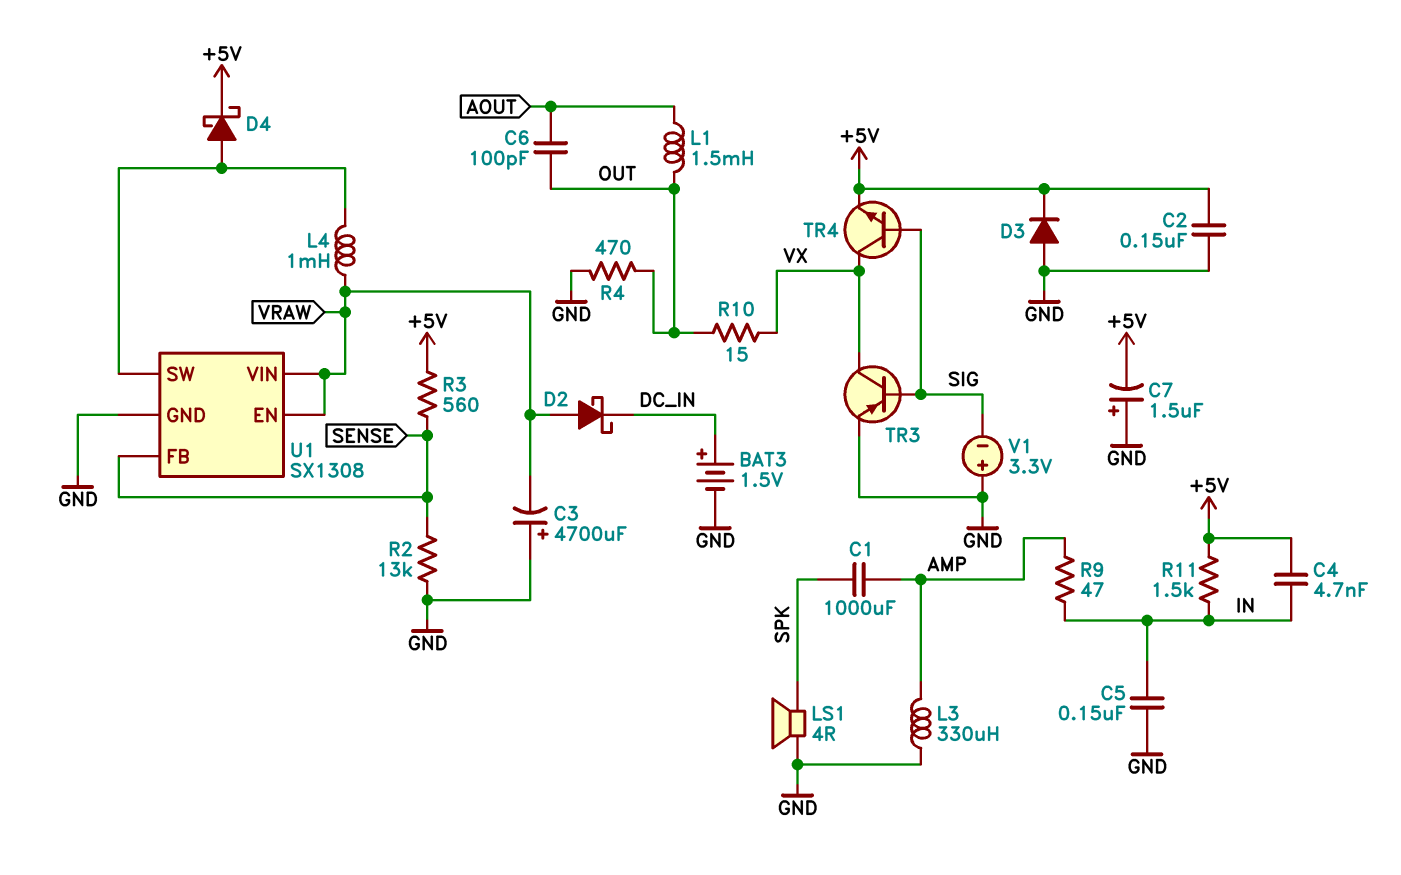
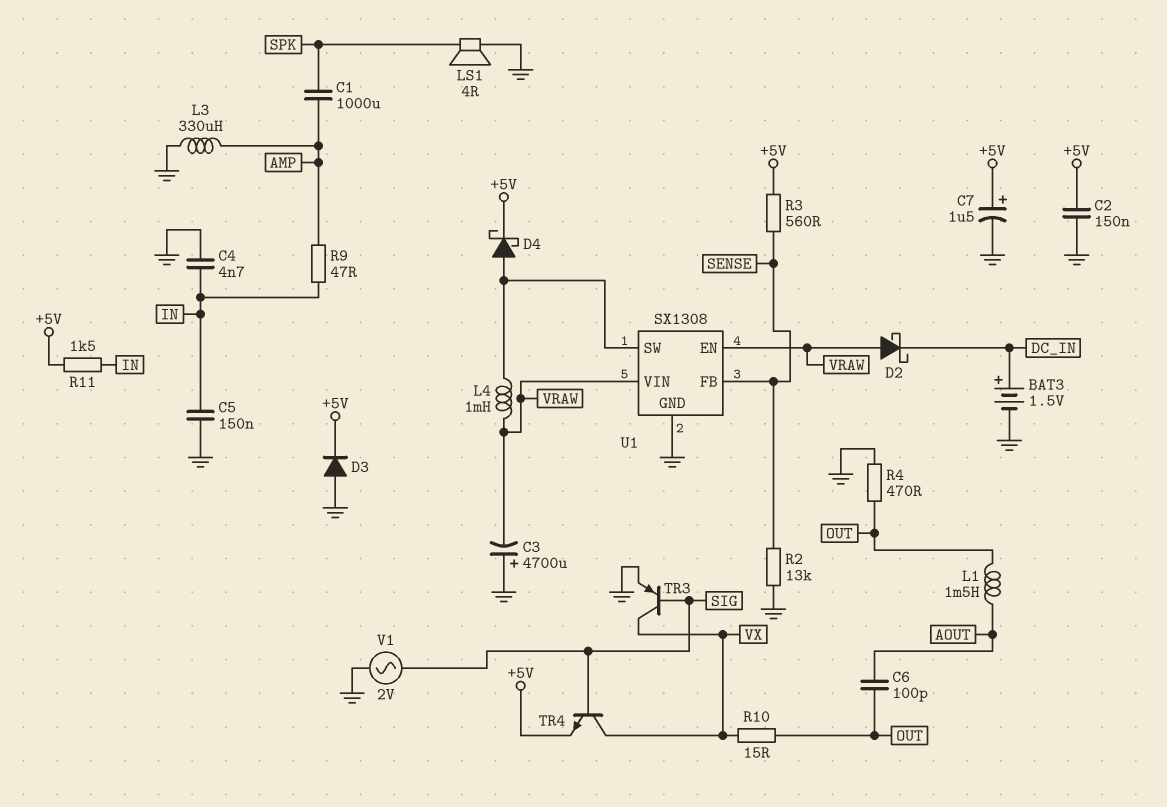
C4: 4.7nF (+5V, IN) -> 4.7nF (GND, IN)
C7: 1.5uF (plus GND, minus +5V) -> 1.5uF (plus +5V, minus GND)
V1: 3.3V (plus GND, minus SIG) -> AC 2V (GND, SIG)

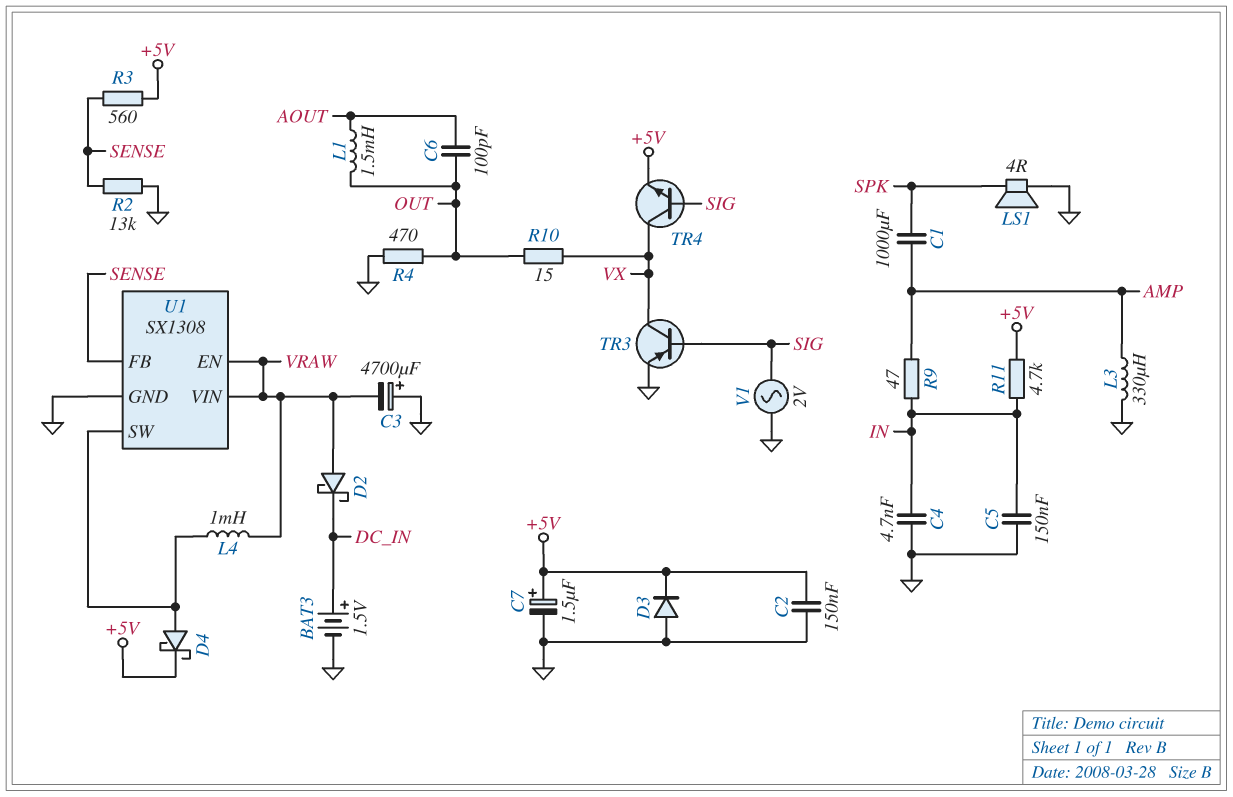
R11: 1.5k (+5V, IN) -> 4.7k (+5V, IN)

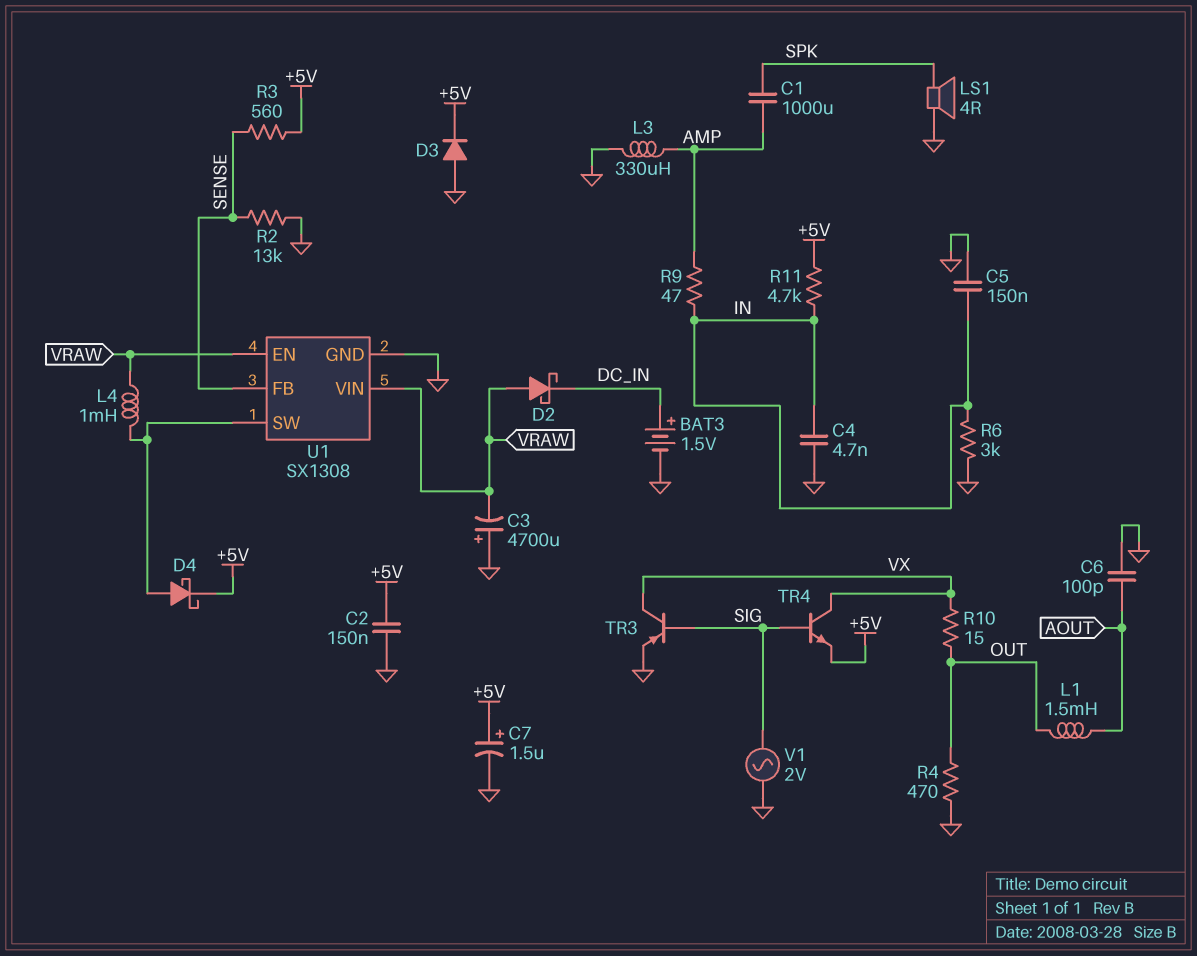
C6: 100pF (AOUT, OUT) -> 100pF (AOUT, GND)
R6: none -> 3k (GND, IN)

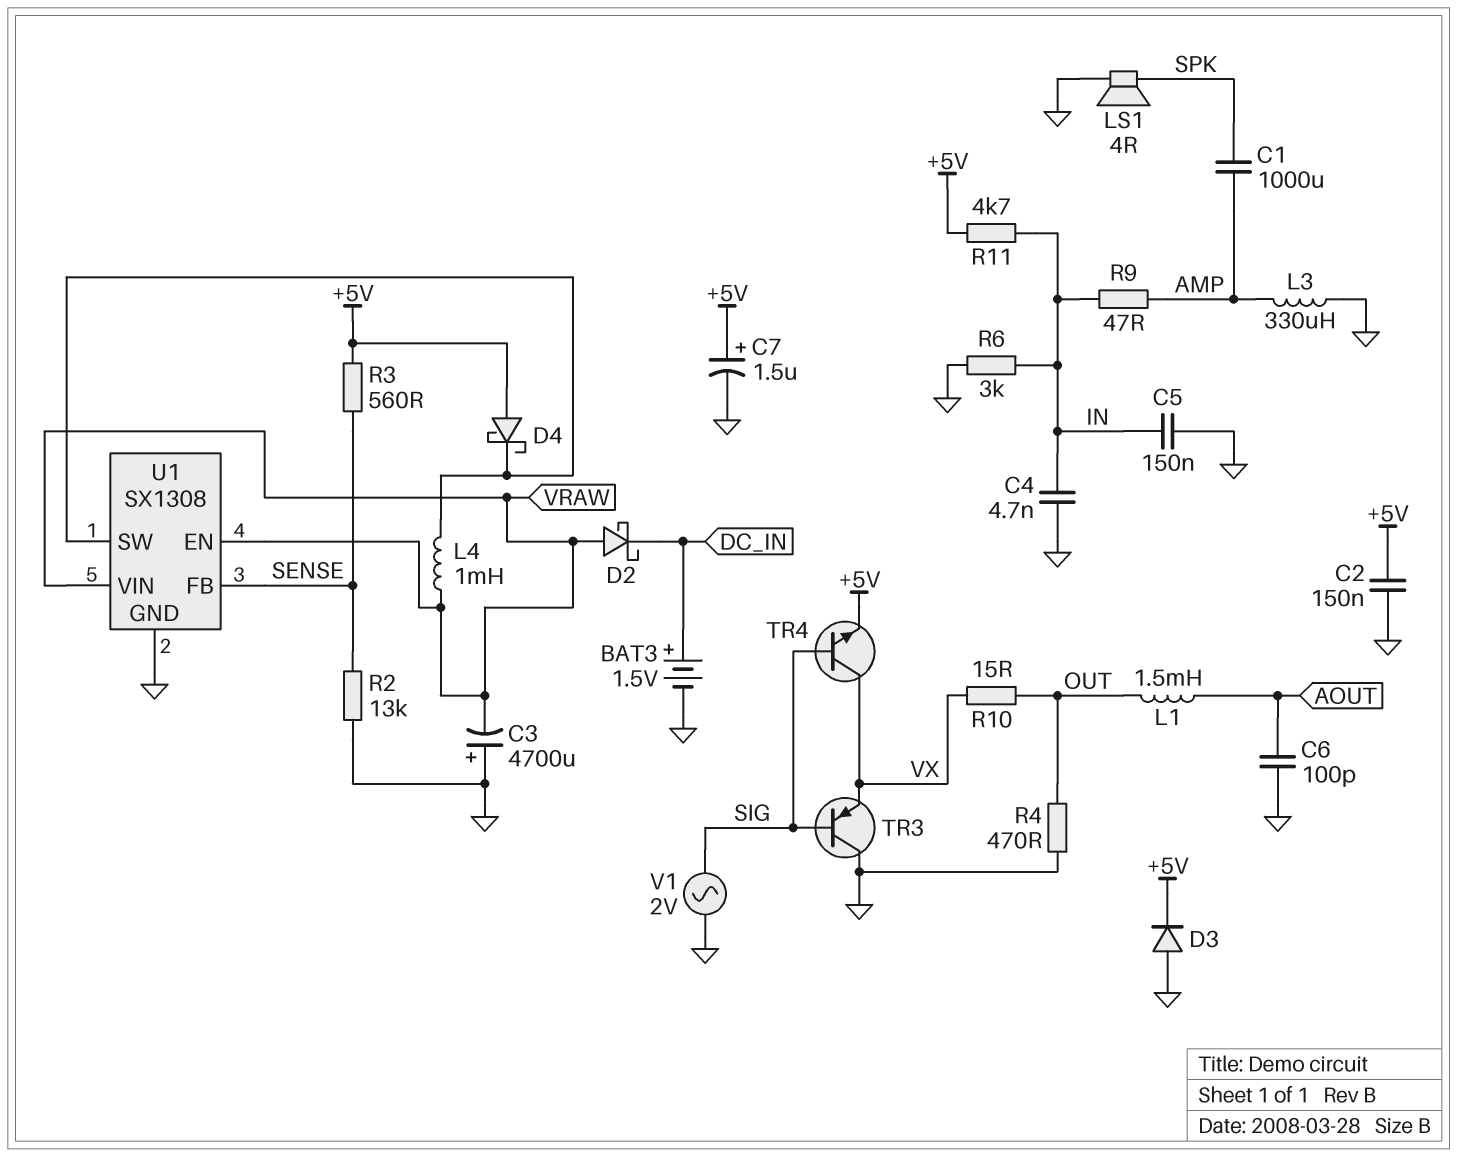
D4: schottky (A U1/SW, K +5V) -> schottky (A +5V, K U1/SW)
TR3: PNP (B SIG, C VX, E GND) -> PNP (B SIG, C GND, E VX)

